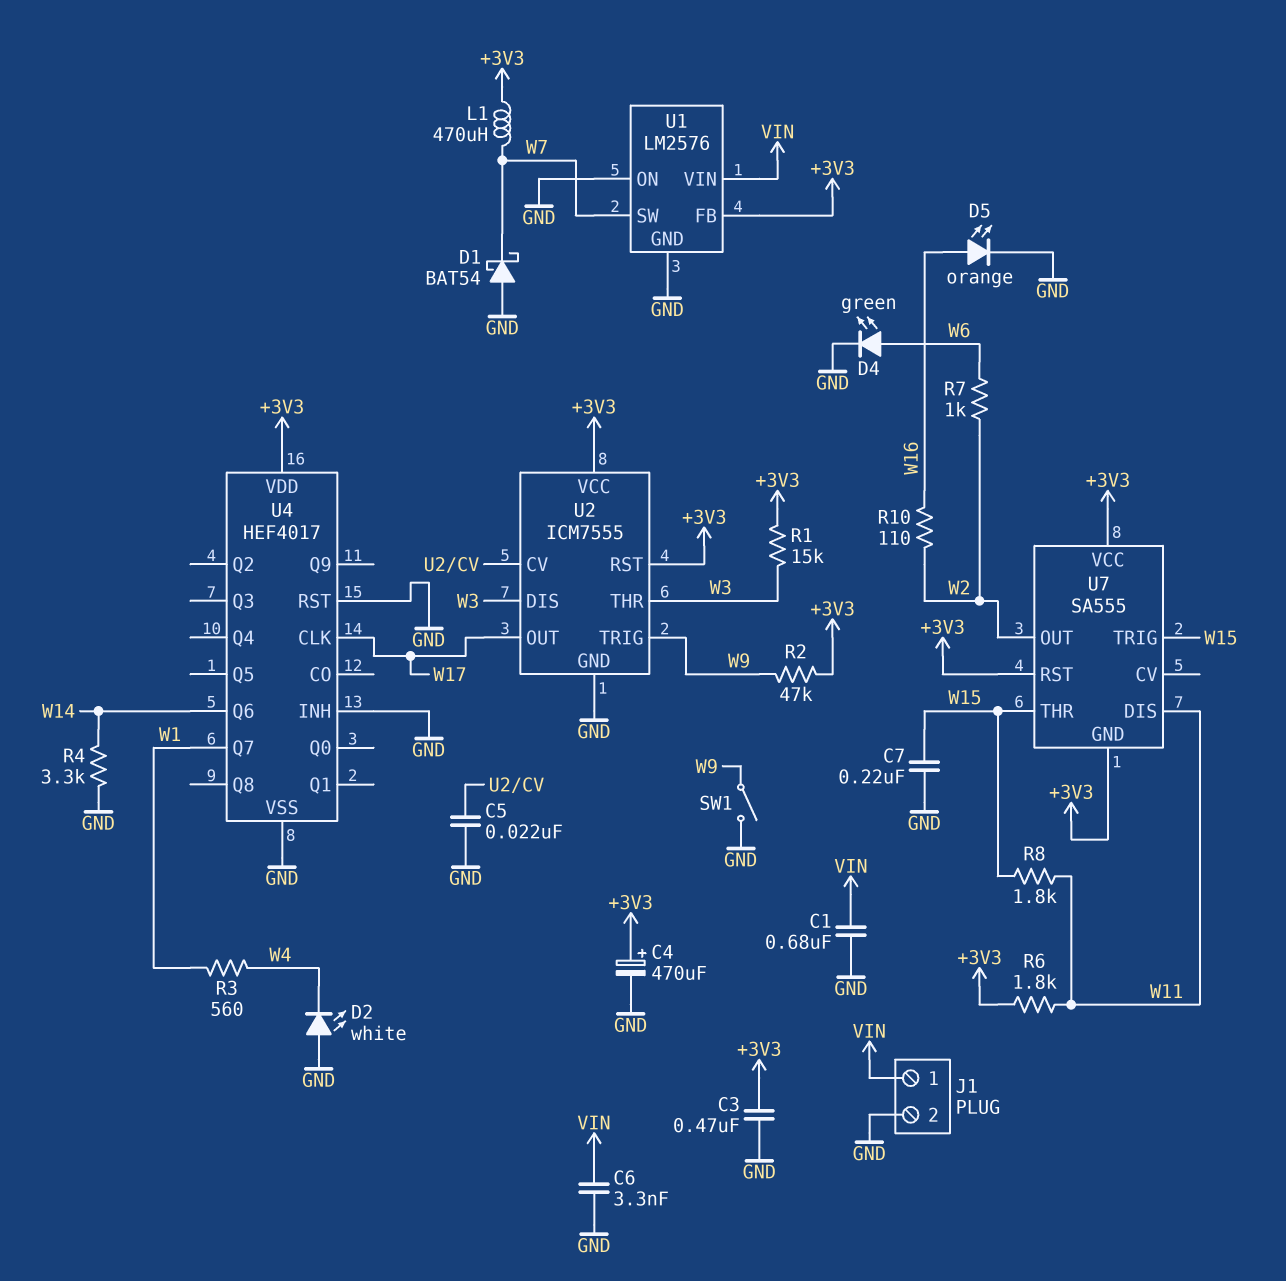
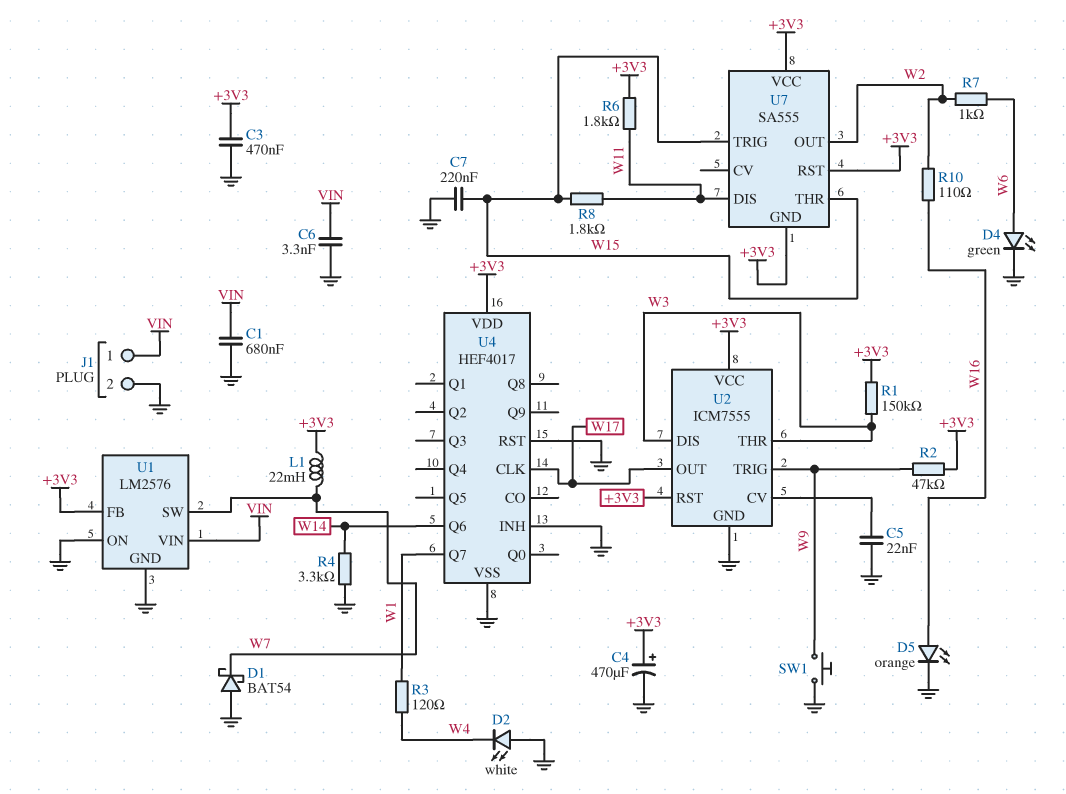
L1: 470uH (+3V3, W7) -> 22mH (+3V3, W7)
R1: 15k (+3V3, W3) -> 150k (+3V3, W3)
R3: 560 (W1, W4) -> 120 (W1, W4)
SW1: switch (GND, W9) -> button (GND, W9)

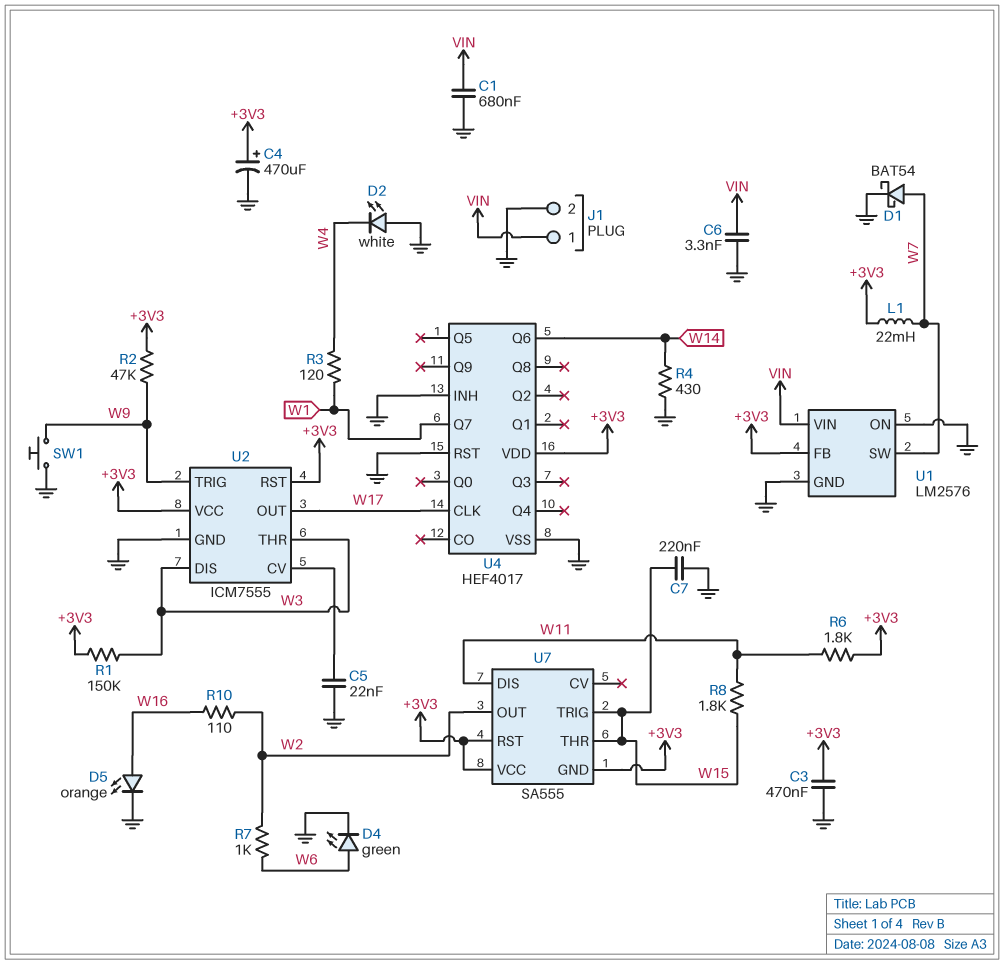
D1: schottky BAT54 (A GND, K W7) -> schottky BAT54 (A W7, K GND)
R4: 3.3k (GND, W14) -> 430 (GND, W14)

